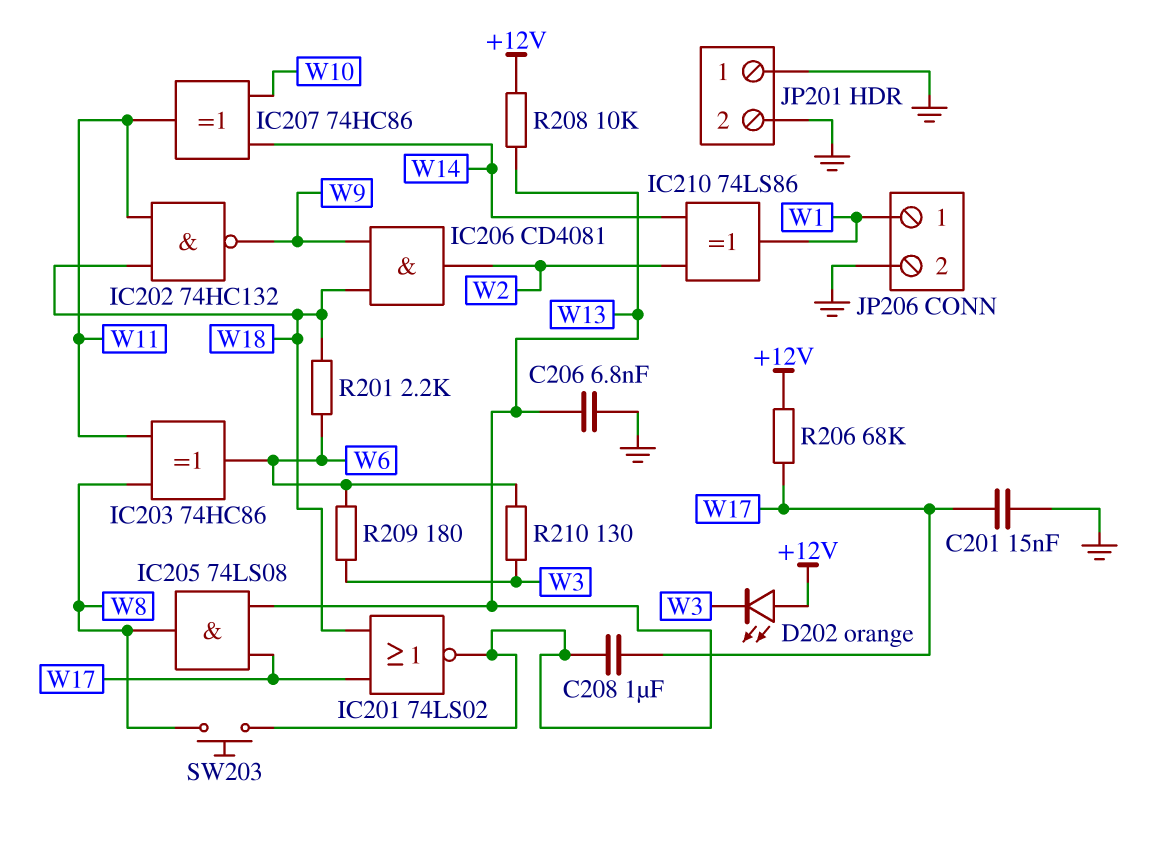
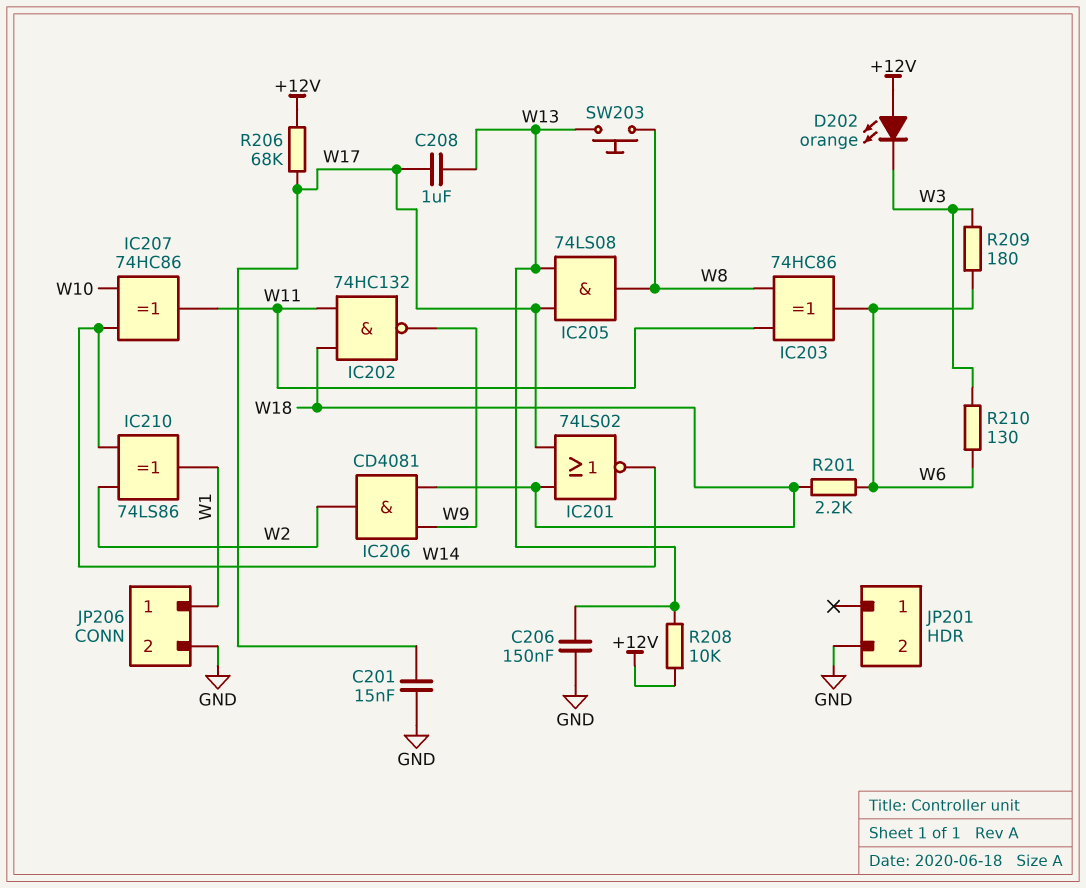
C206: 6.8nF (GND, W13) -> 150nF (GND, W13)
IC201: NOR 74LS02 (in W17, in W18, out W13) -> NOR 74LS02 (in W17, in W18, out W14)
JP201 pin 1: GND -> none

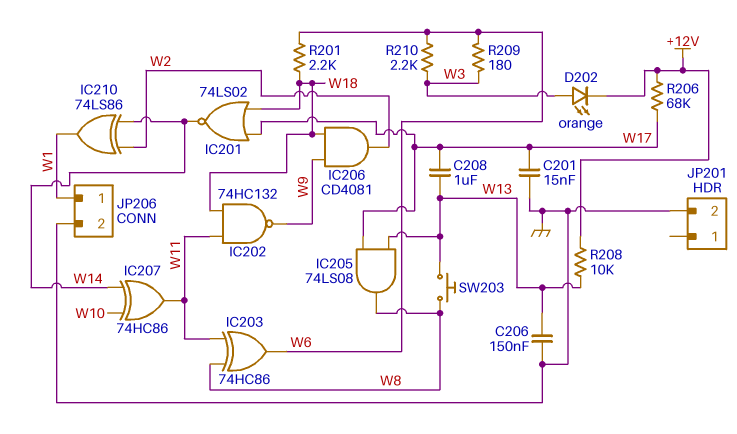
D202: LED orange (A +12V, K W3) -> LED orange (A W3, K +12V)
R210: 130 (W3, W6) -> 2.2k (W3, W6)

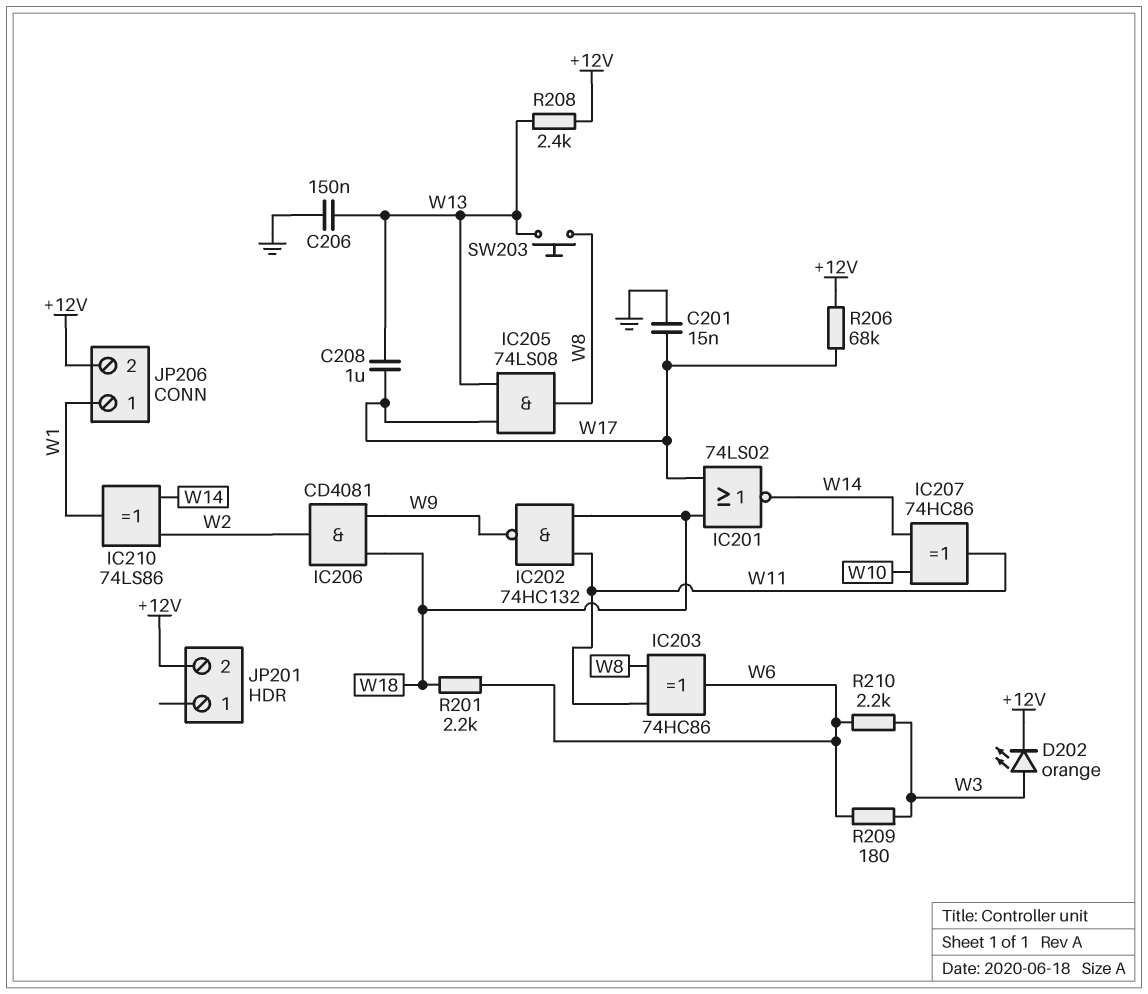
JP201 pin 2: GND -> +12V
JP206 pin 2: GND -> +12V
R208: 10k (+12V, W13) -> 2.4k (+12V, W13)

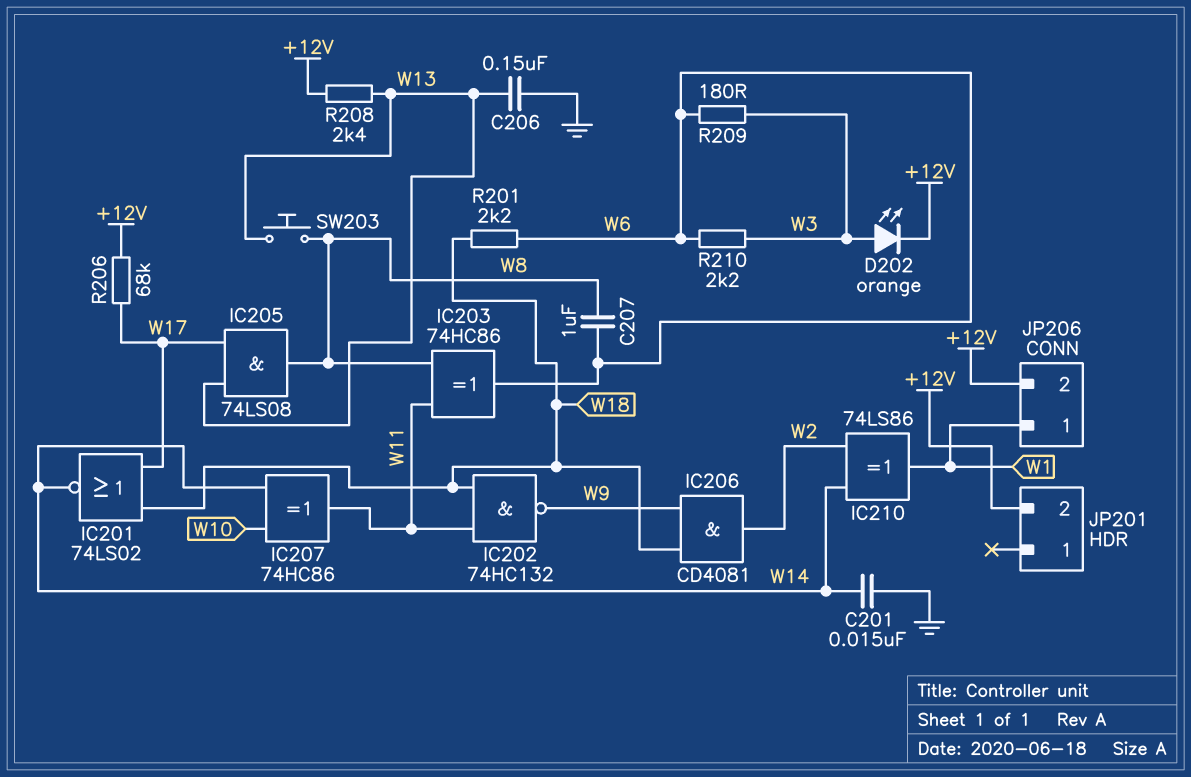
C201: 15nF (GND, W17) -> 15nF (GND, W14)
C207: none -> 1uF (W6, W8)
C208: 1uF (W13, W17) -> none

